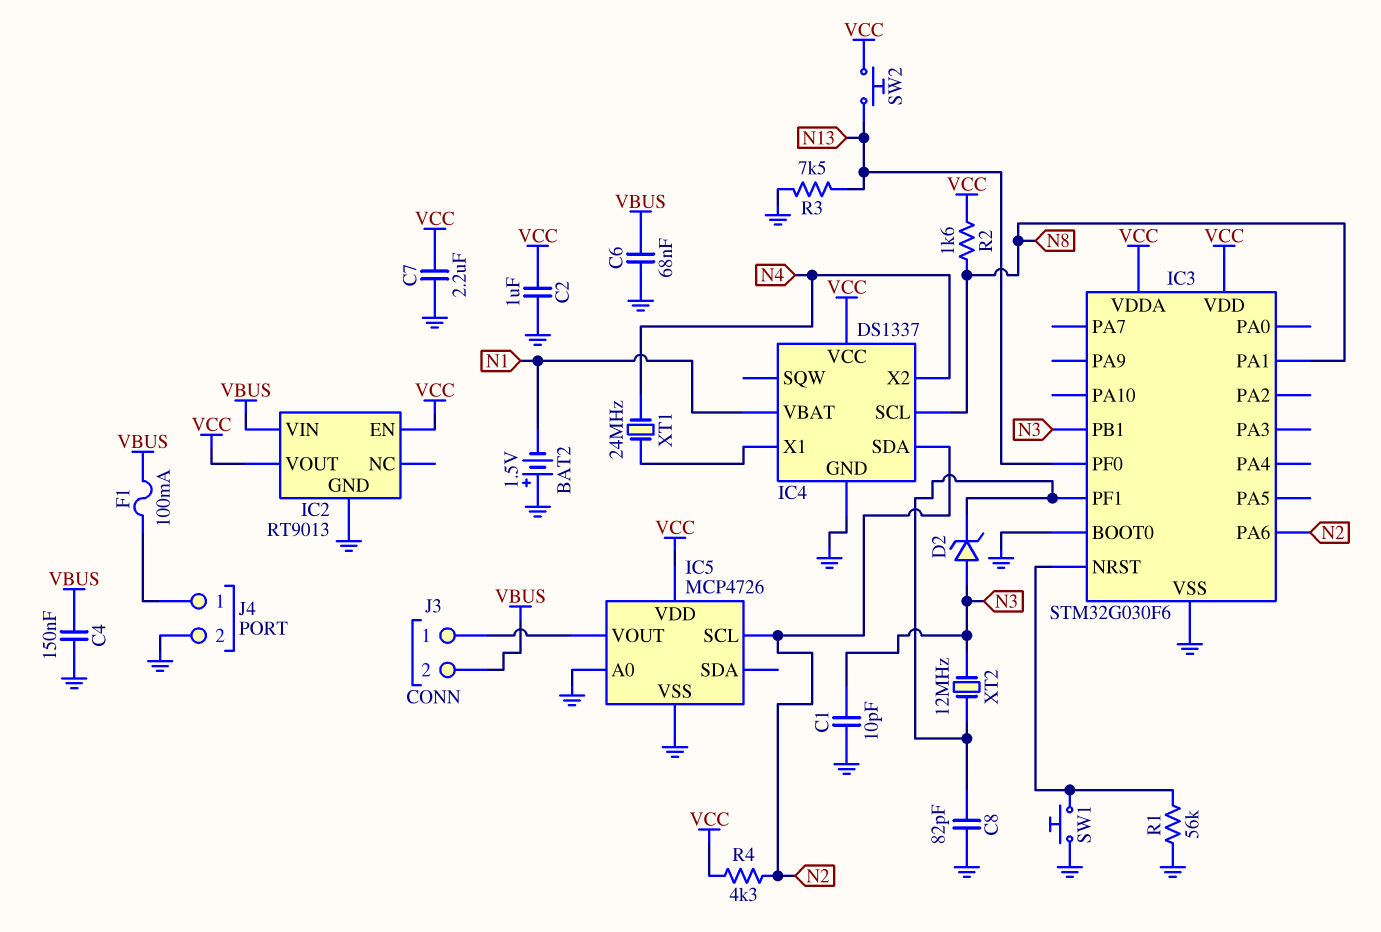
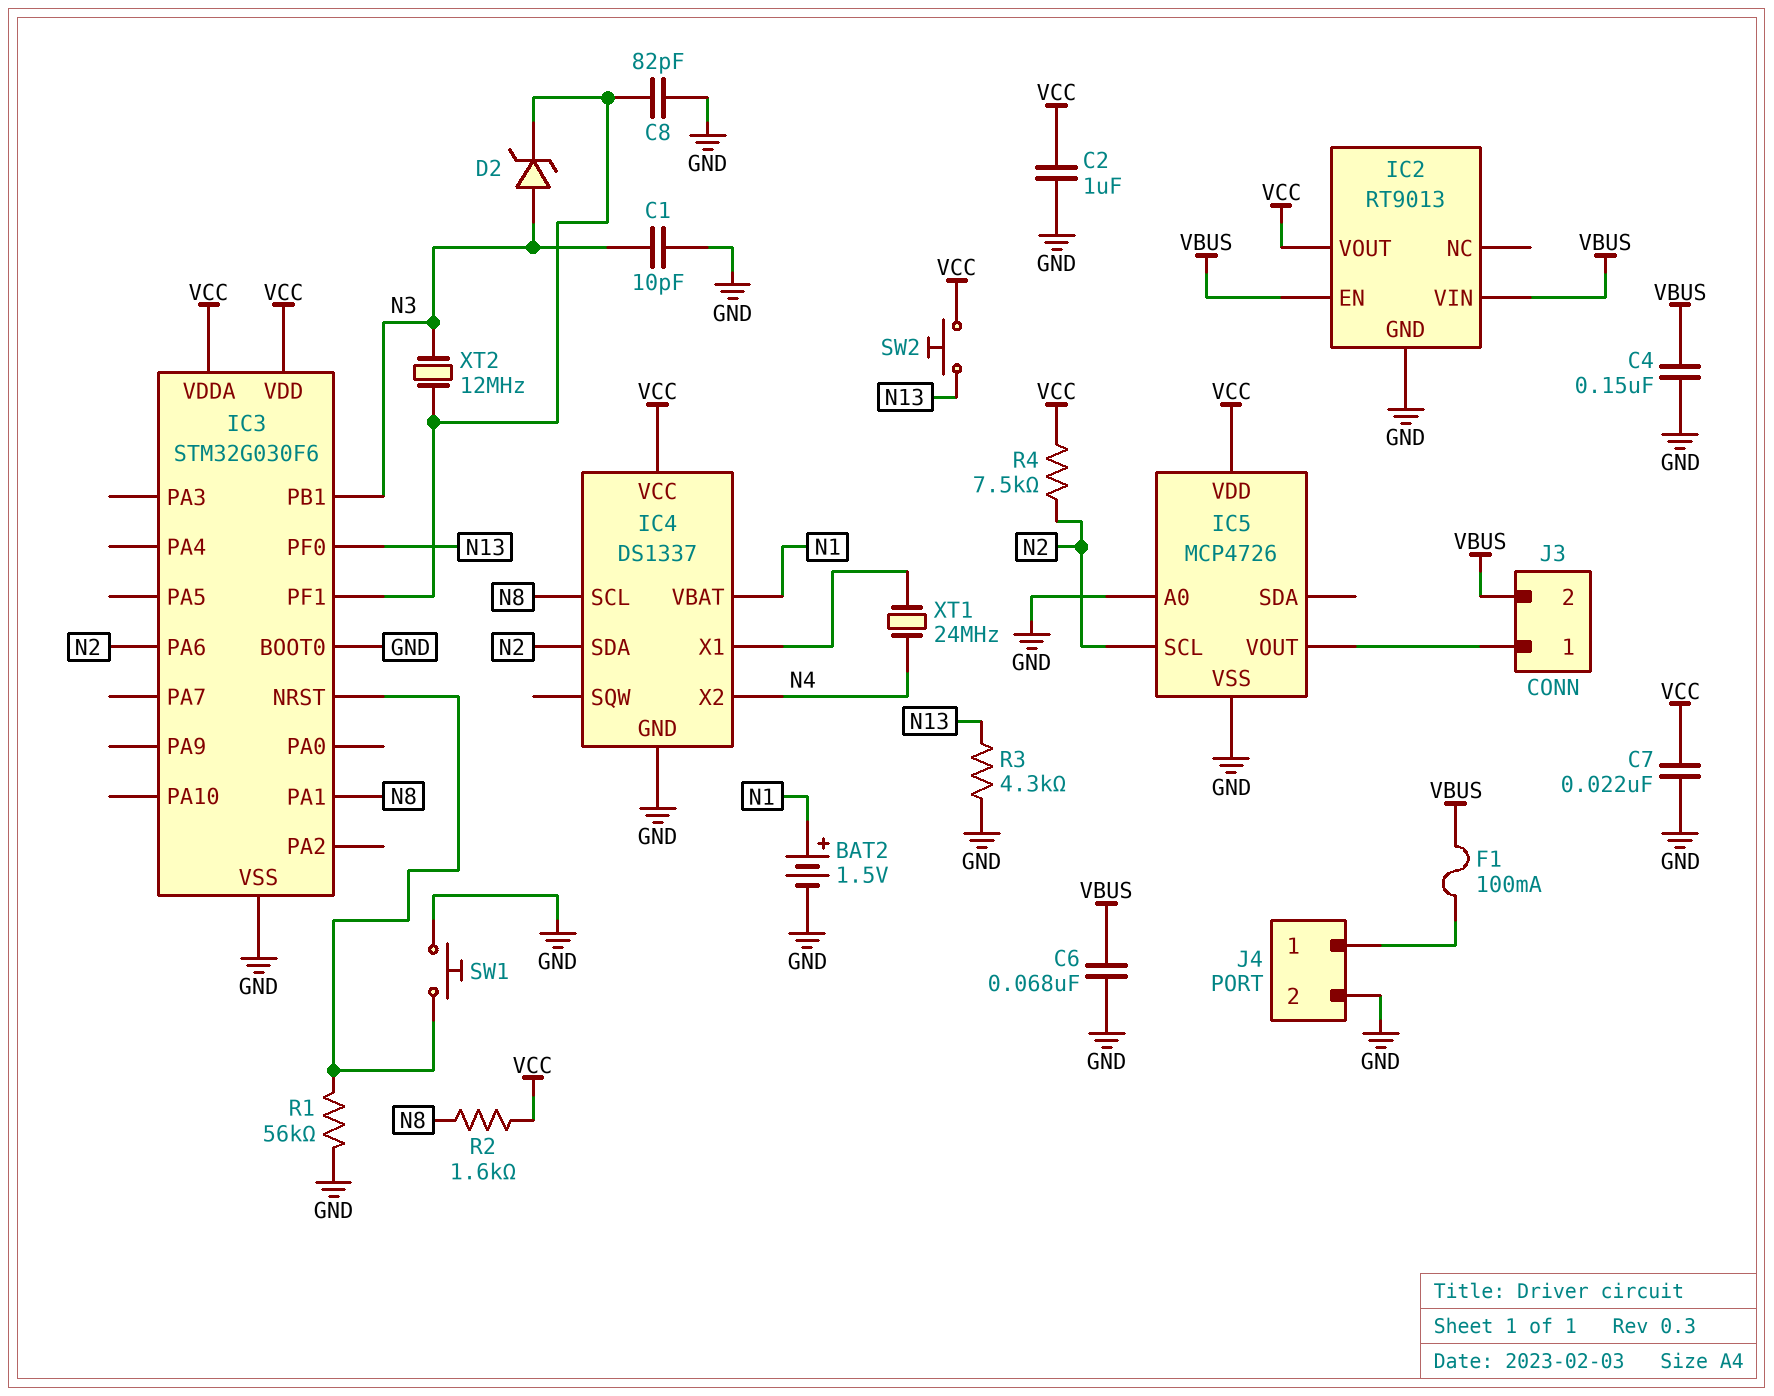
BAT2: 1.5V (plus GND, minus N1) -> 1.5V (plus N1, minus GND)
C7: 2.2uF (GND, VCC) -> 22nF (GND, VCC)
IC2 pin EN: VCC -> VBUS
R3: 7.5k (GND, N13) -> 4.3k (GND, N13)
R4: 4.3k (N2, VCC) -> 7.5k (N2, VCC)

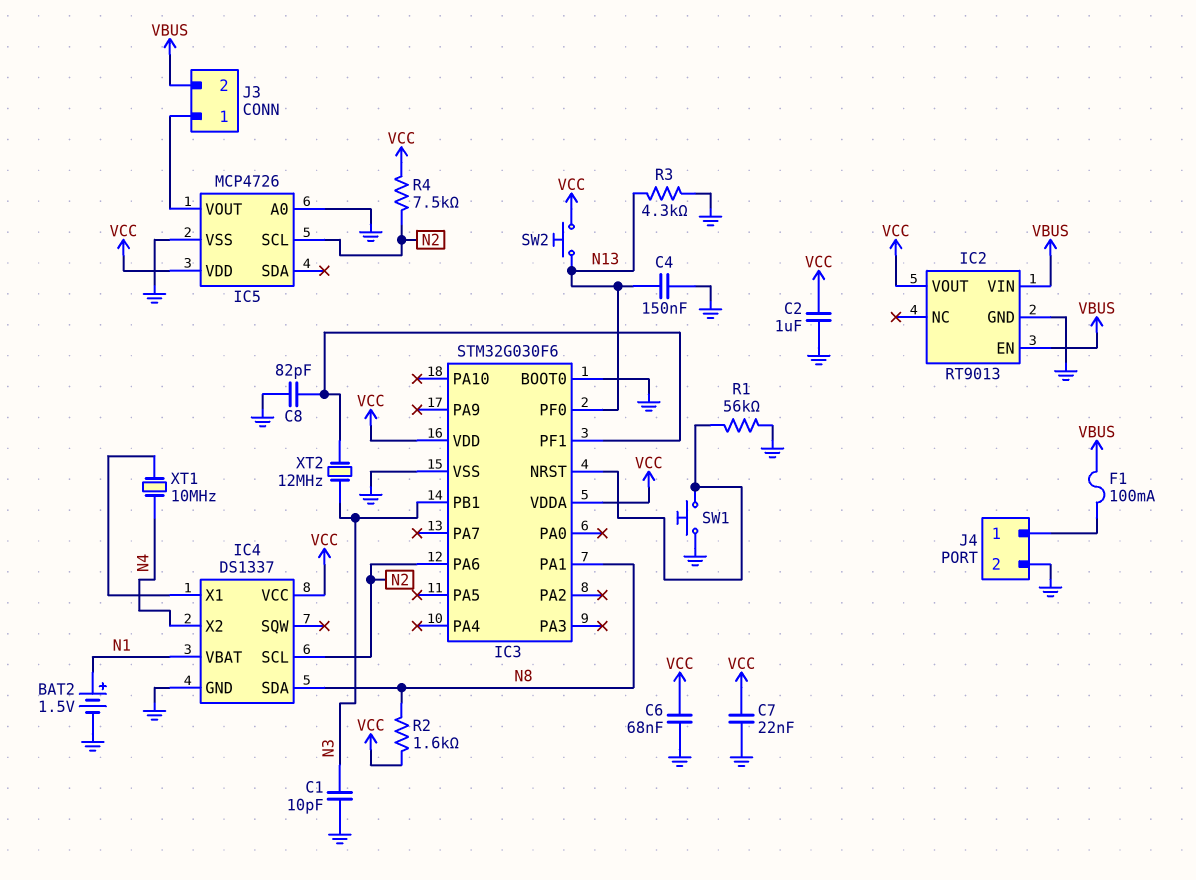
C4: 150nF (GND, VBUS) -> 150nF (GND, N13)
C6: 68nF (GND, VBUS) -> 68nF (GND, VCC)
D2: zener (A N3, K IC3/PF1) -> none
IC4 pin SCL: N8 -> N2
IC4 pin SDA: N2 -> N8
XT1: 24MHz (IC4/X1, N4) -> 10MHz (IC4/X1, N4)

